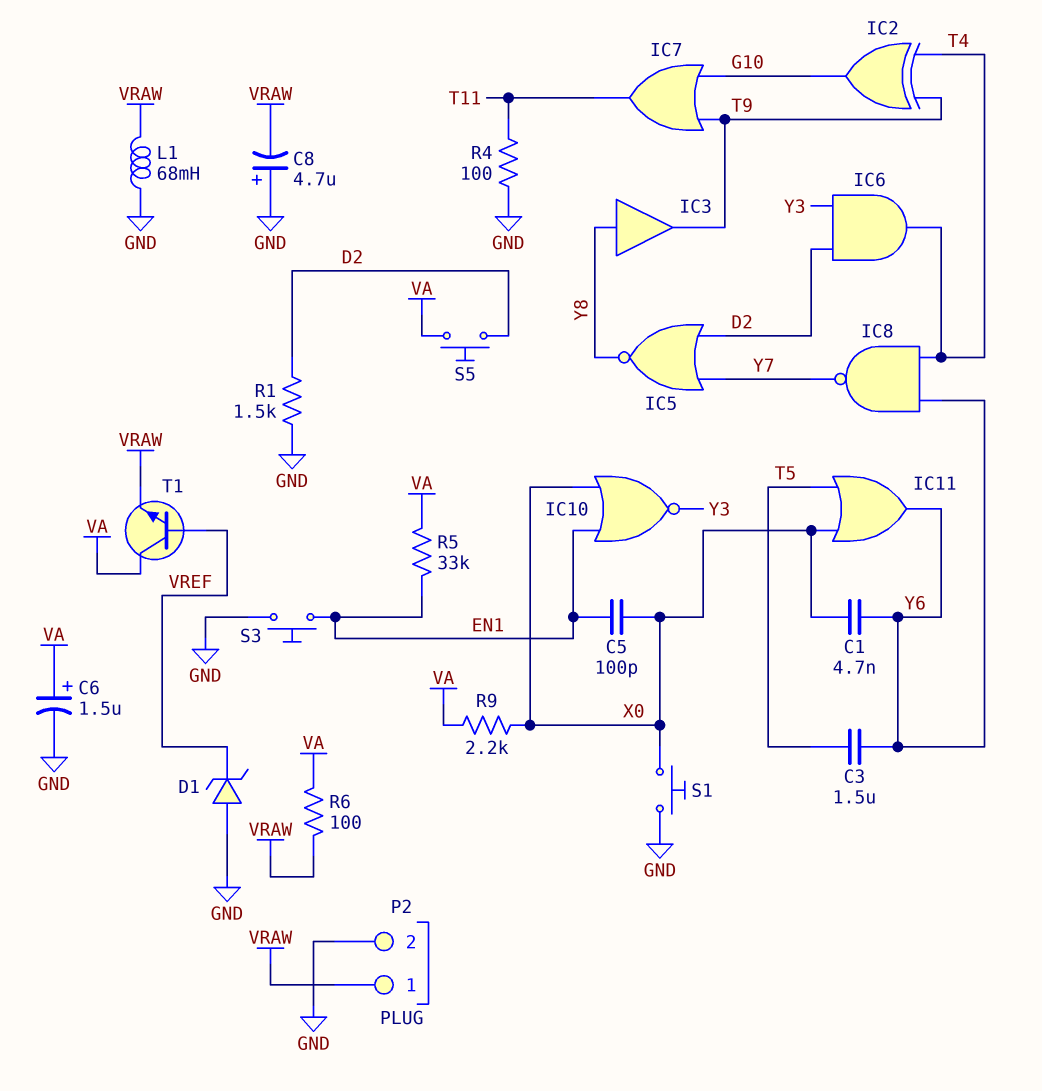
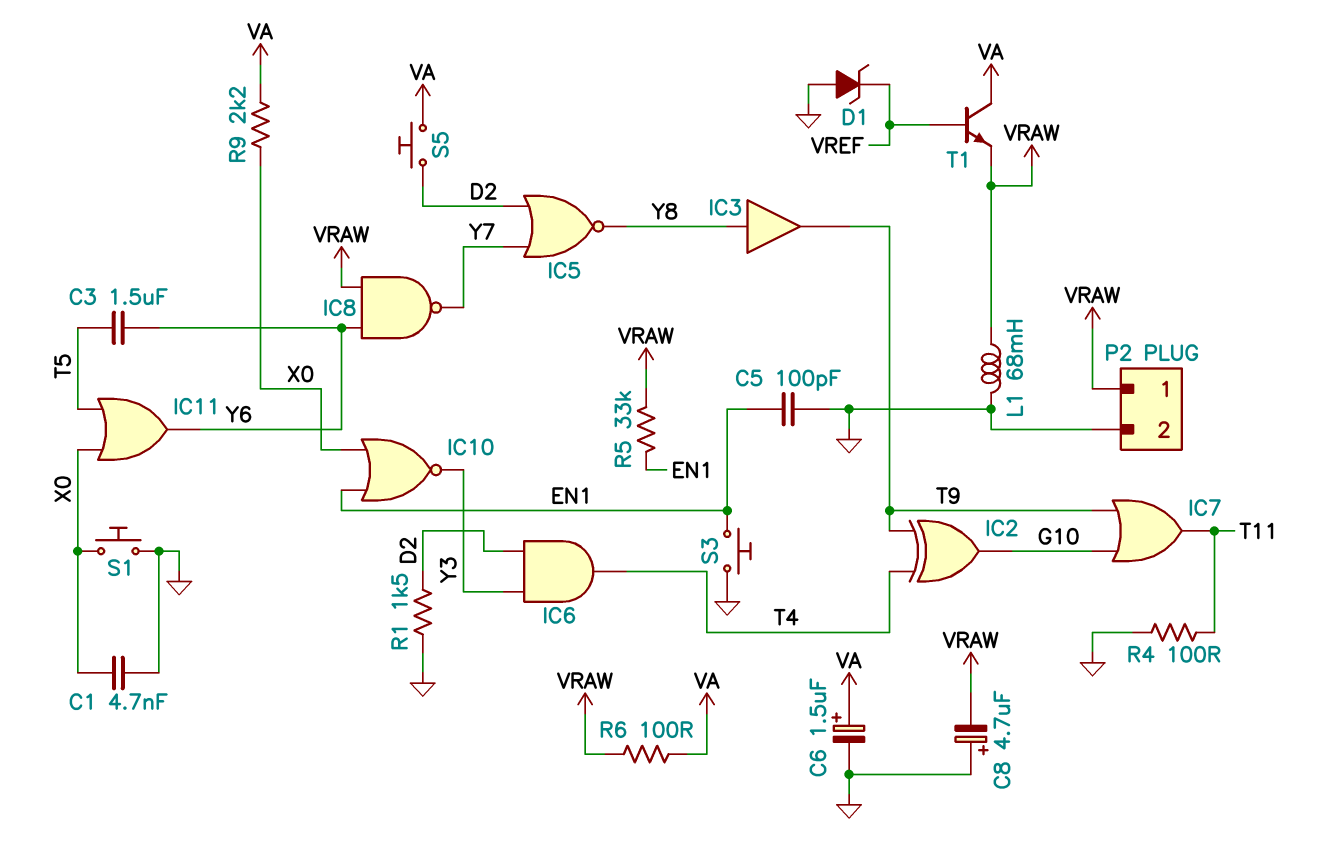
C1: 4.7nF (X0, Y6) -> 4.7nF (GND, X0)
C5: 100pF (EN1, X0) -> 100pF (EN1, GND)
IC8: NAND (in T4, in Y6, out Y7) -> NAND (in VRAW, in Y6, out Y7)
R5: 33k (EN1, VA) -> 33k (EN1, VRAW)

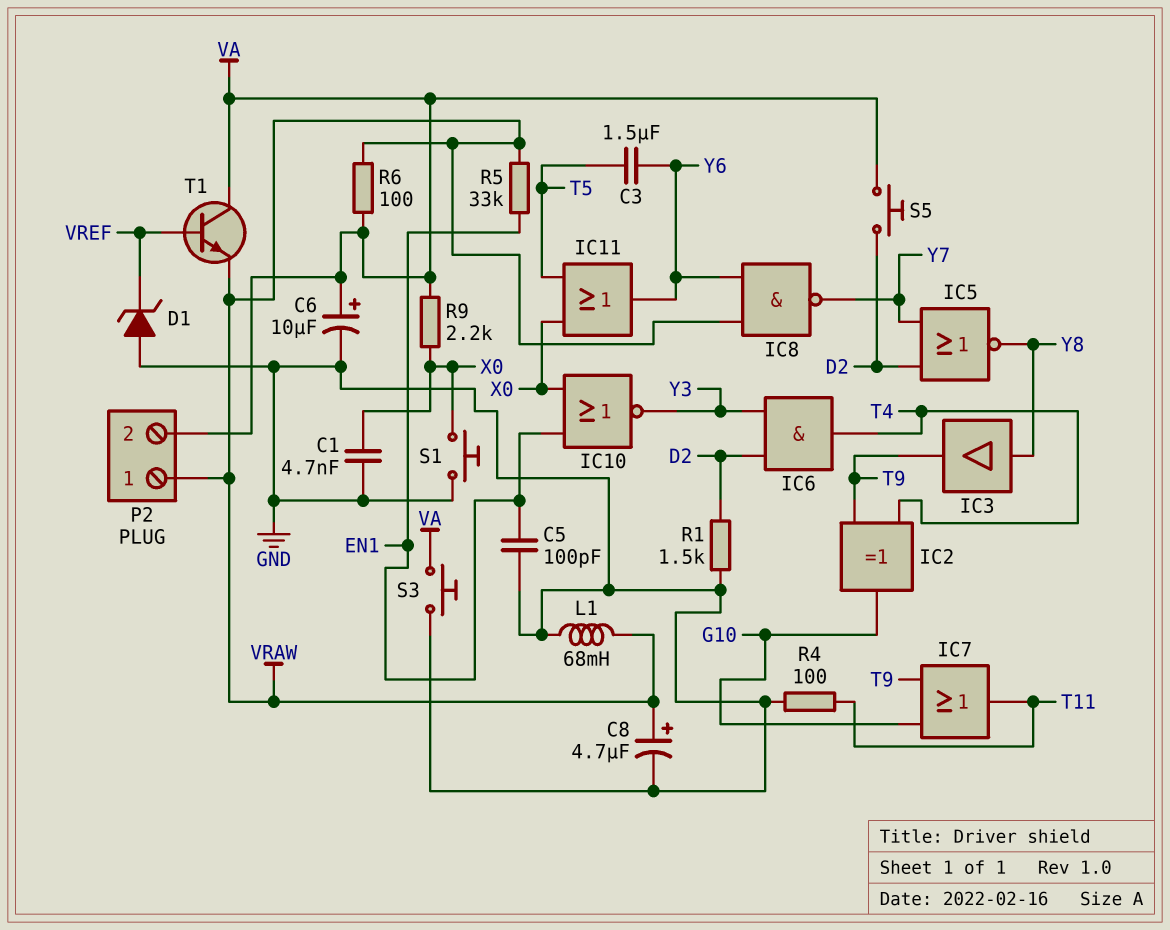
C6: 1.5uF (plus VA, minus GND) -> 10uF (plus VA, minus GND)
C8: 4.7uF (plus GND, minus VRAW) -> 4.7uF (plus VRAW, minus GND)
P2 pin 2: GND -> VA
S3: button (EN1, GND) -> button (GND, VA)

